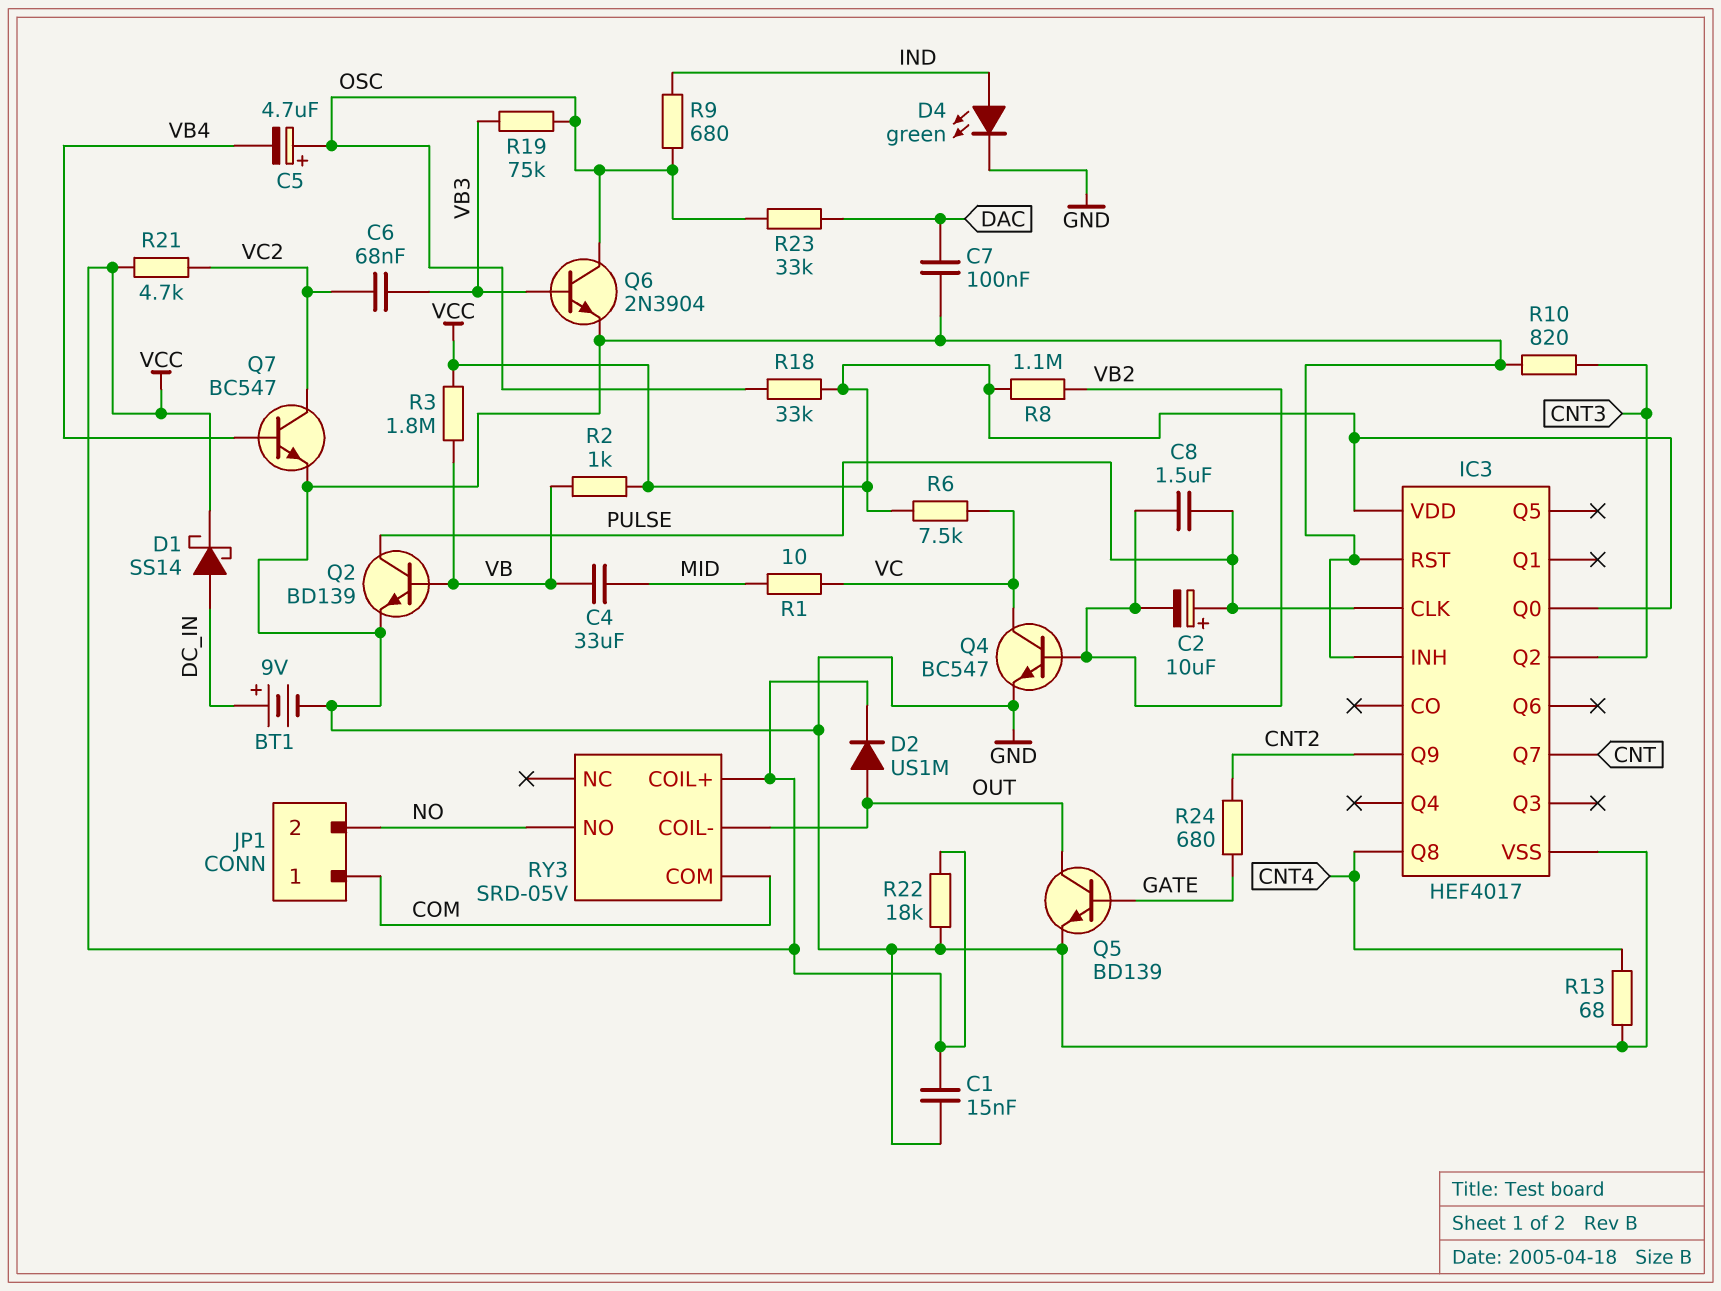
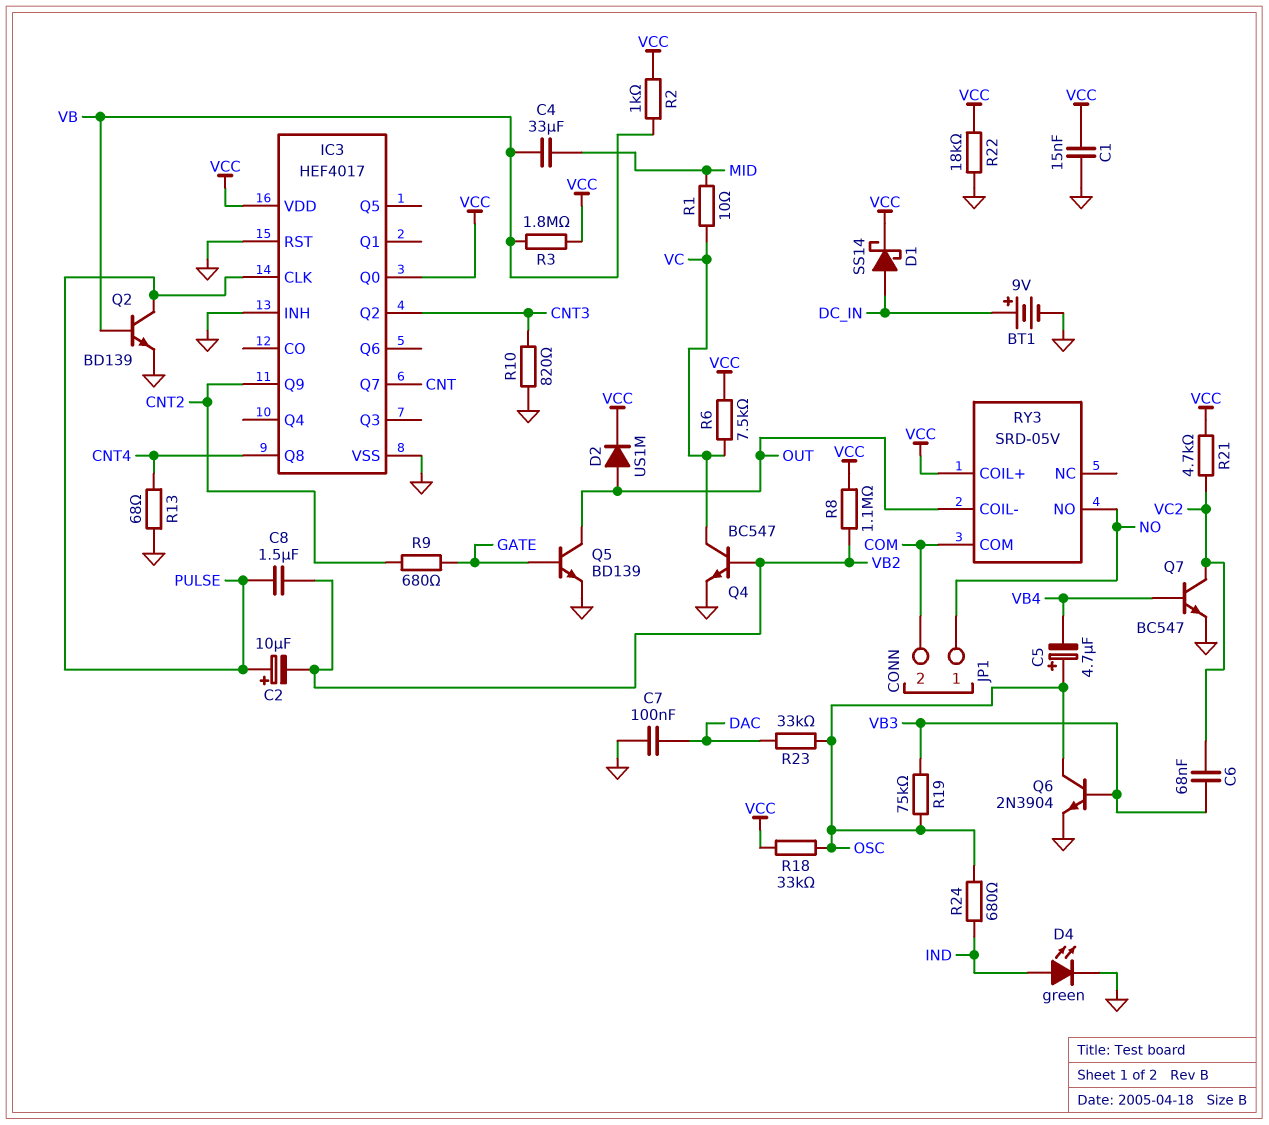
JP1 pin 1: COM -> NO
JP1 pin 2: NO -> COM
R9: 680 (IND, OSC) -> 680 (CNT2, GATE)
R24: 680 (CNT2, GATE) -> 680 (IND, OSC)

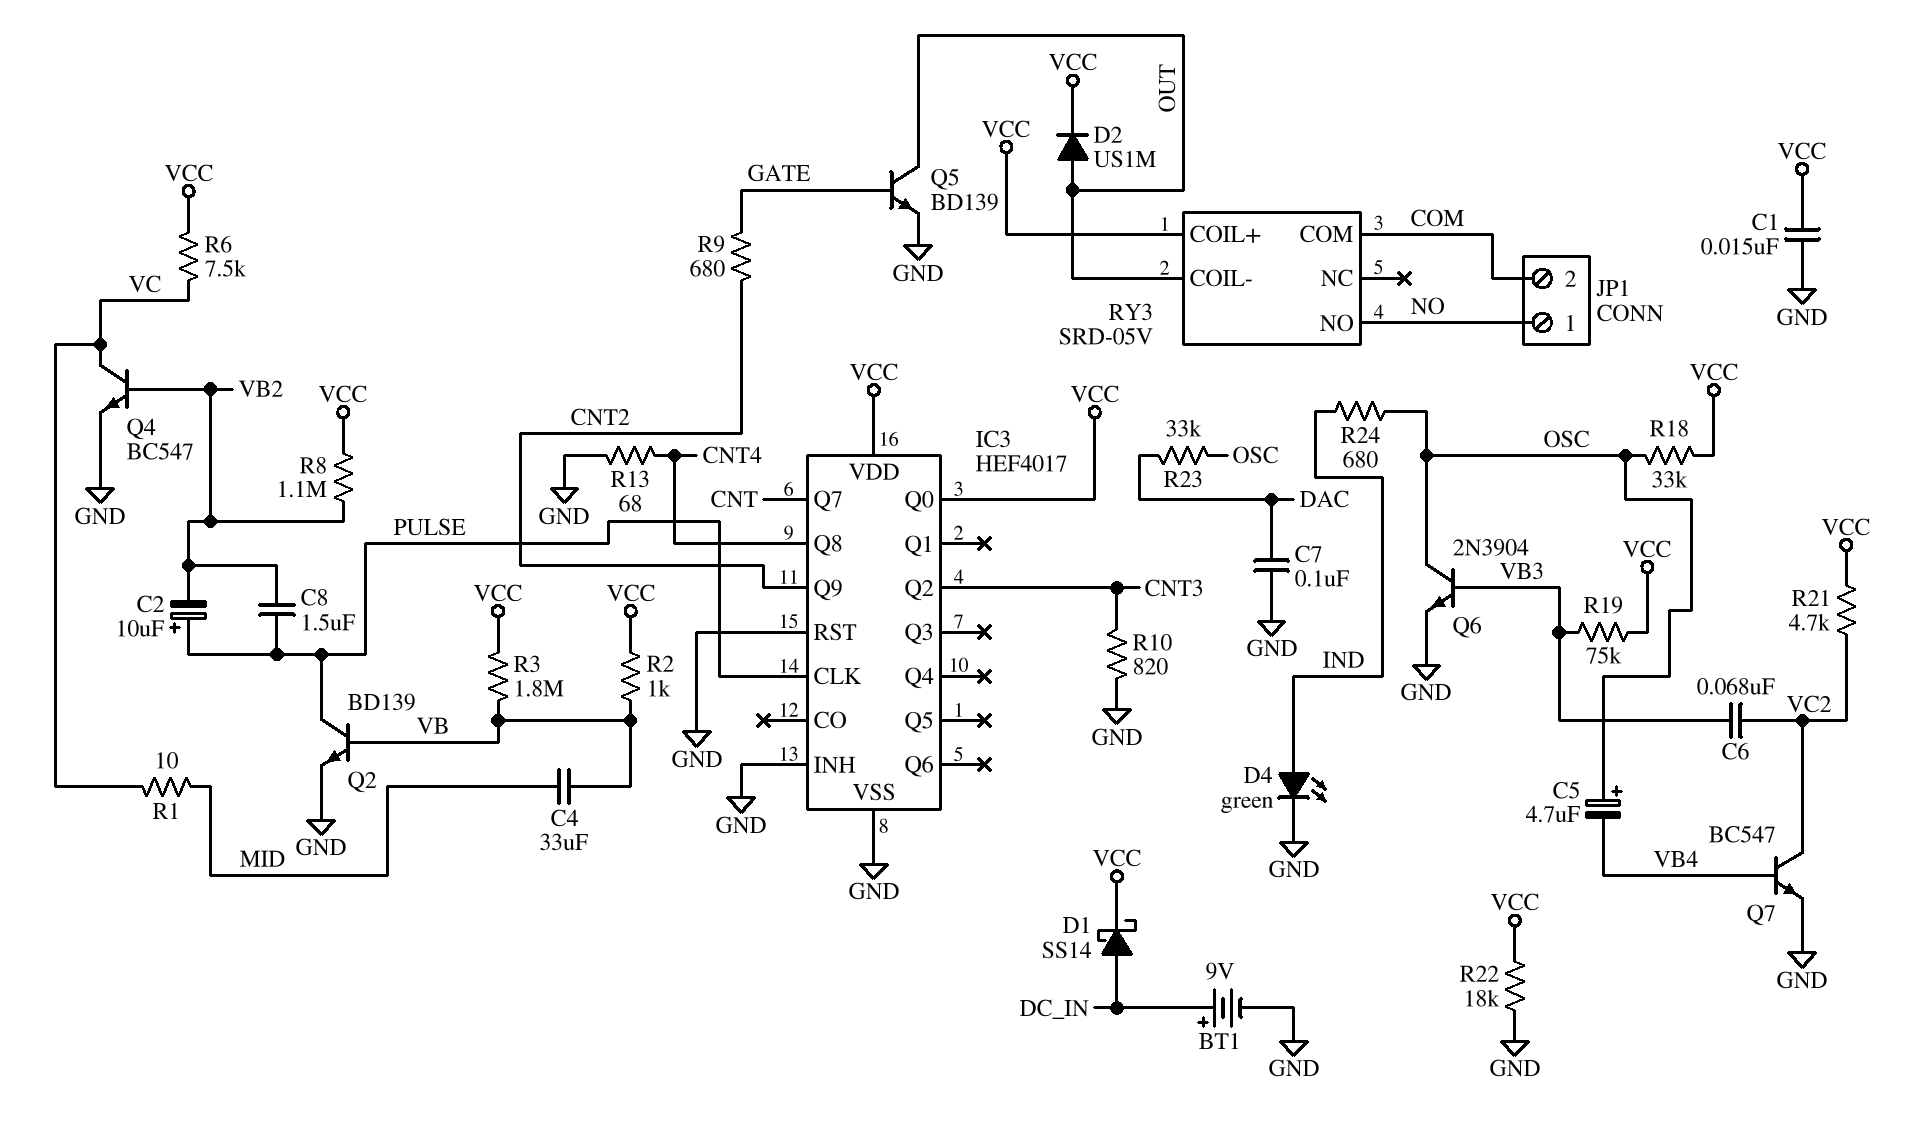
R19: 75k (OSC, VB3) -> 75k (VB3, VCC)

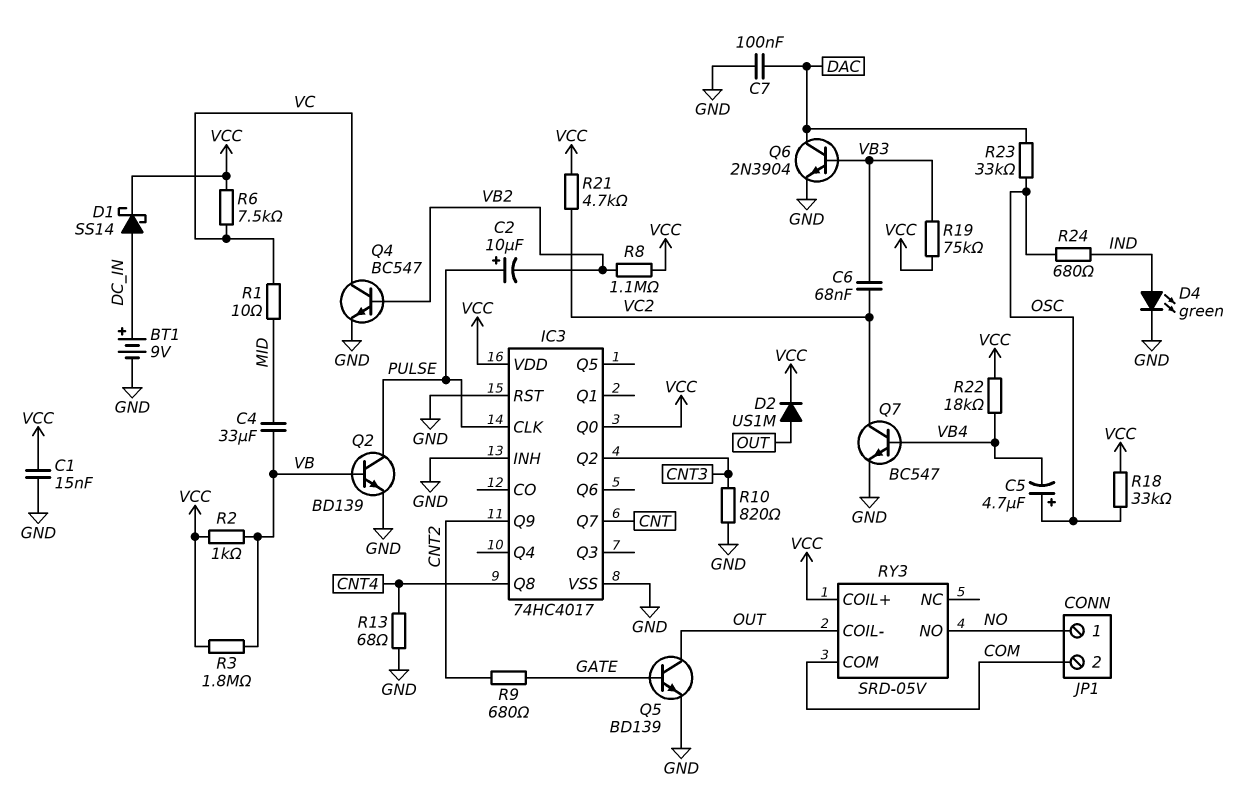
C8: 1.5uF (PULSE, VB2) -> none
IC3: HEF4017 -> 74HC4017
Q6: NPN 2N3904 (B VB3, C OSC, E GND) -> NPN 2N3904 (B VB3, C DAC, E GND)
R22: 18k (GND, VCC) -> 18k (VB4, VCC)

